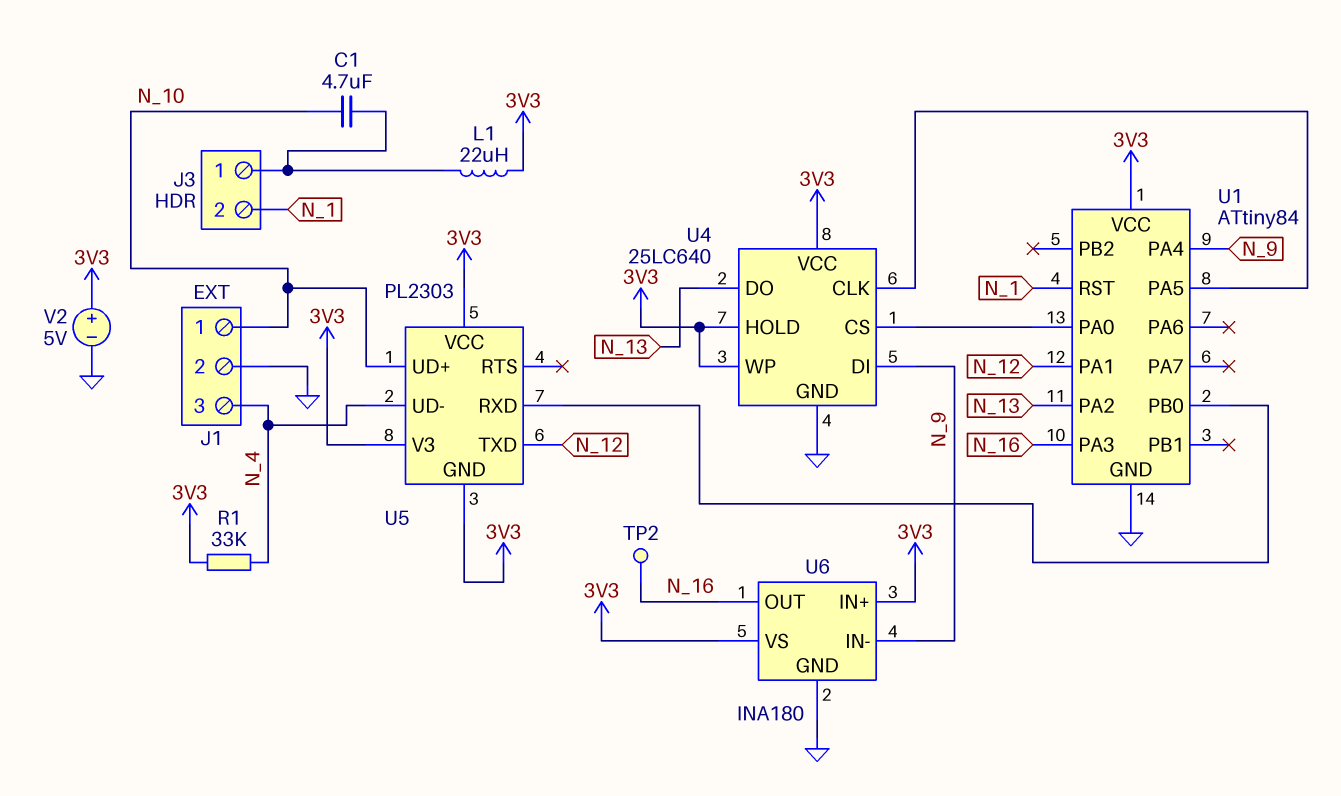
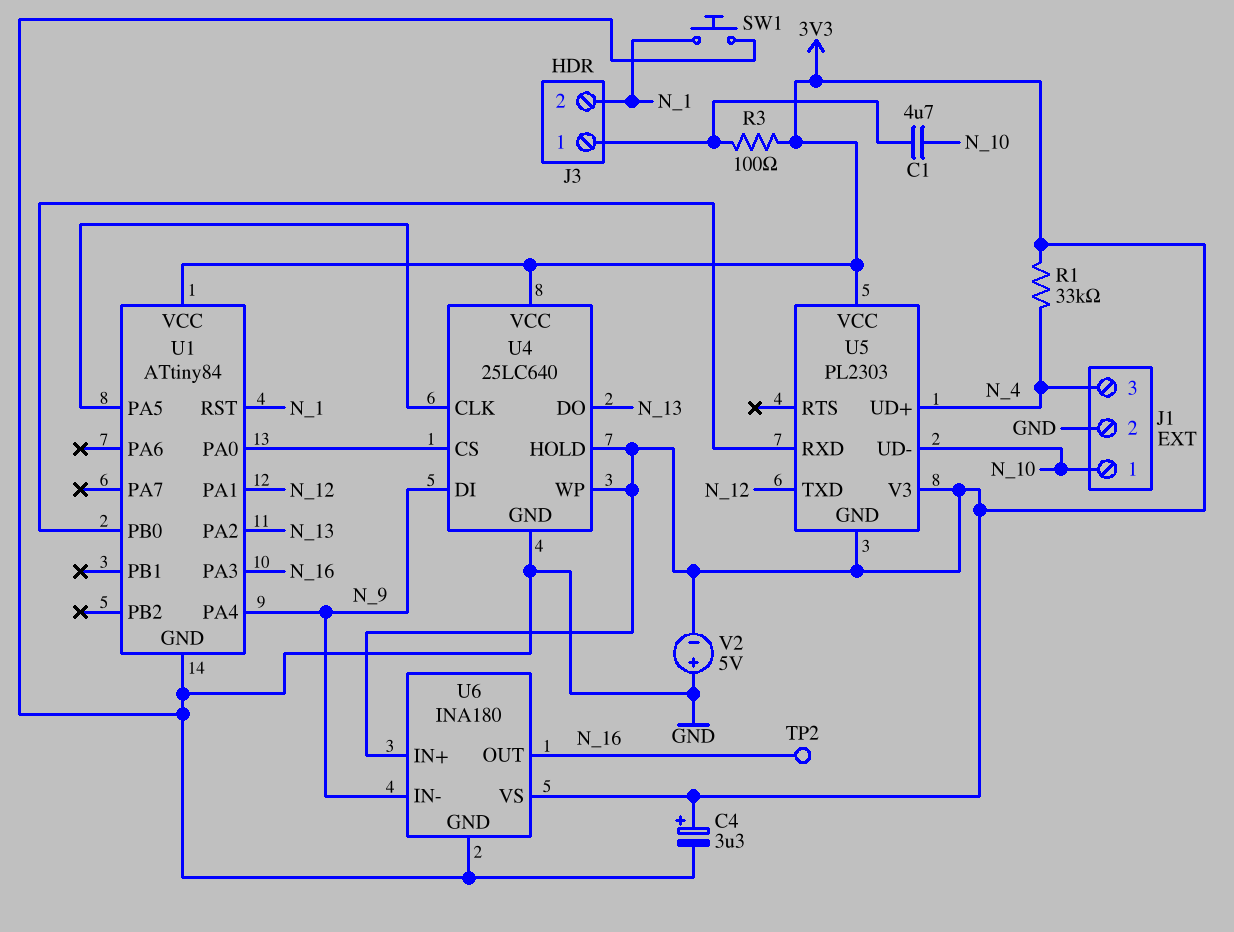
C4: none -> 3.3uF (plus 3V3, minus GND)
L1: 22uH (3V3, J3/1) -> none
R3: none -> 100 (3V3, J3/1)
SW1: none -> button (GND, N_1)
U5 pin UD+: N_10 -> N_4
U5 pin UD-: N_4 -> N_10
V2: 5V (plus 3V3, minus GND) -> 5V (plus GND, minus 3V3)

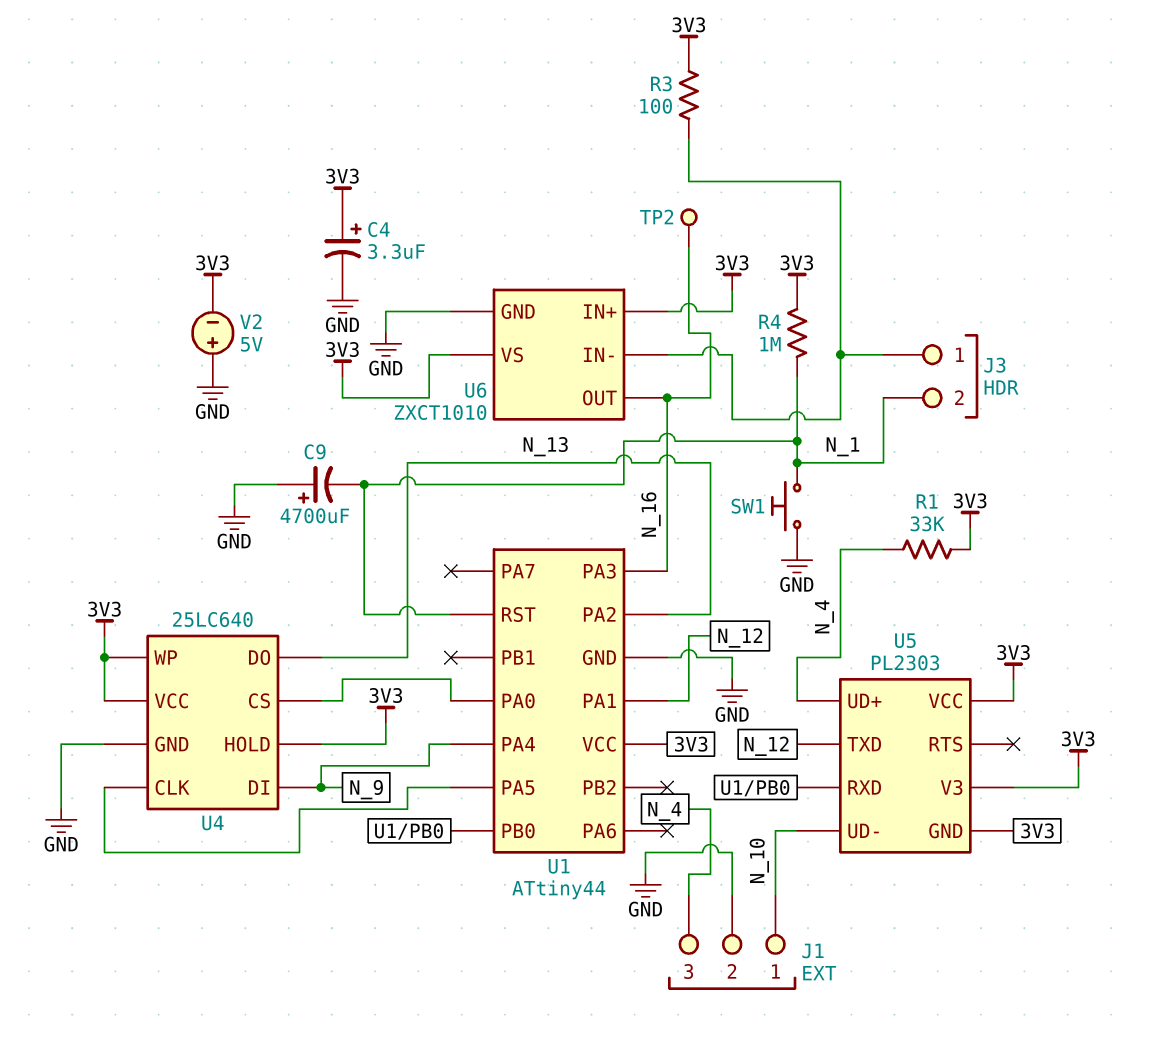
C1: 4.7uF (J3/1, N_10) -> none
C9: none -> 4700uF (plus GND, minus N_1)
R4: none -> 1M (3V3, N_1)
U1: ATtiny84 -> ATtiny44
U6: INA180 -> ZXCT1010
U6 pin IN-: N_9 -> J3/1

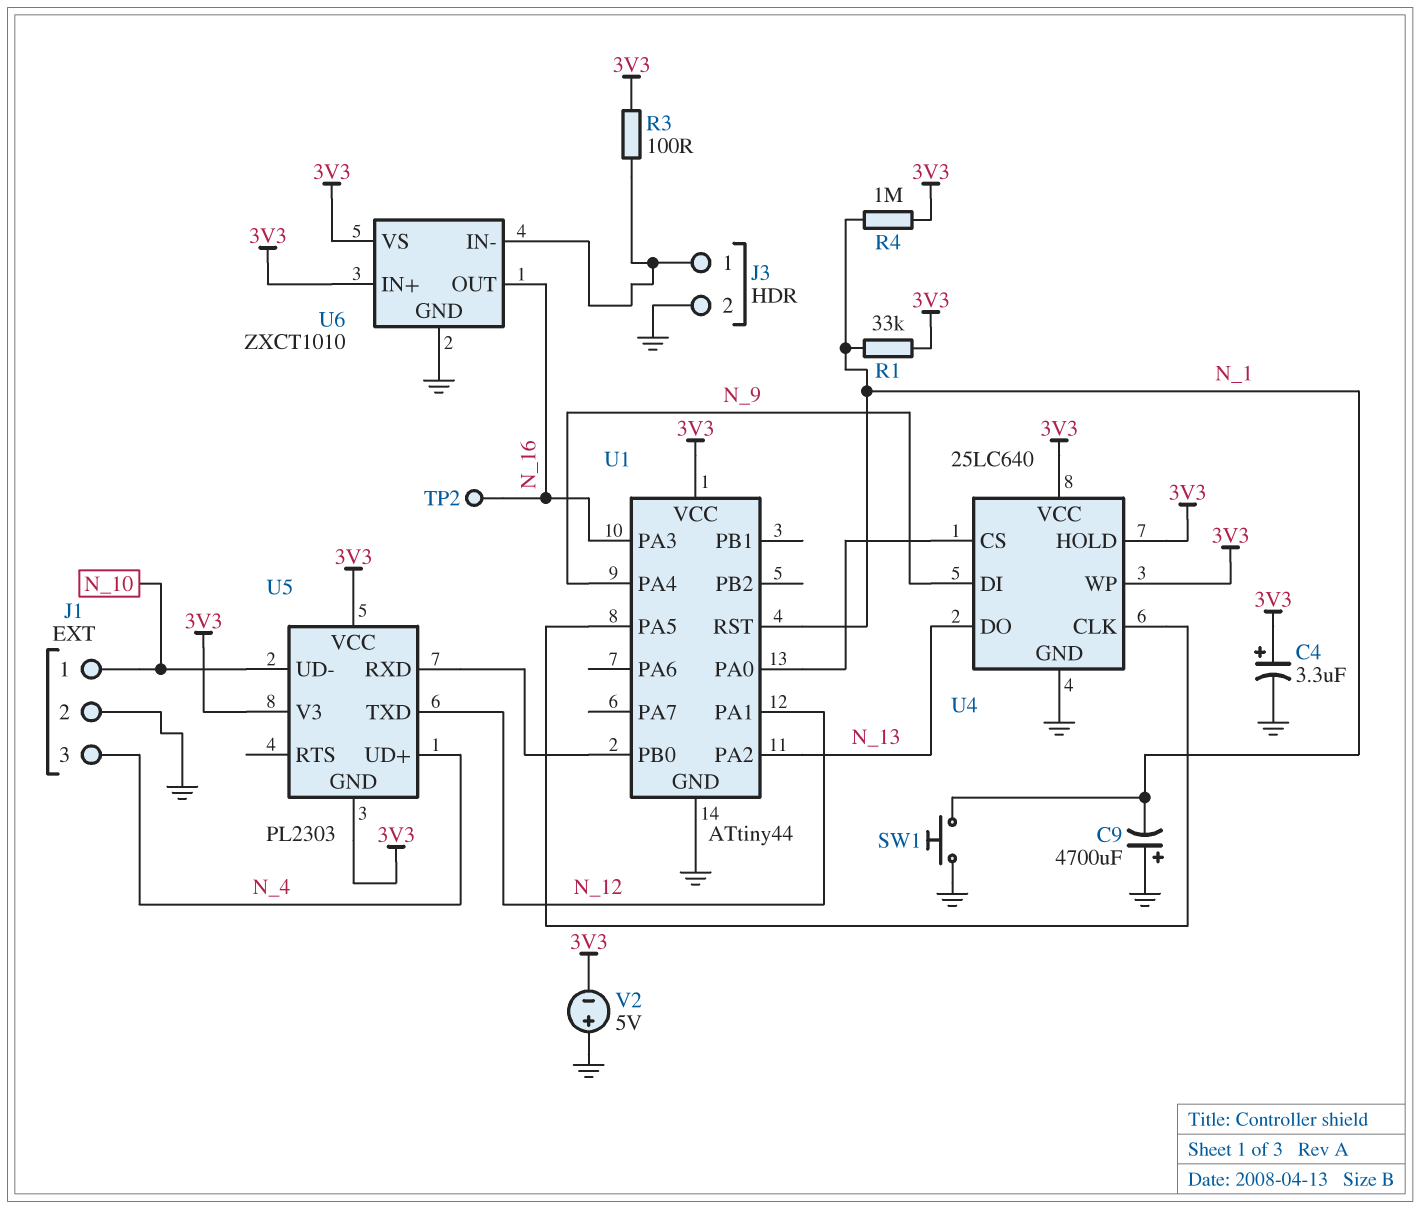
J3 pin 2: N_1 -> GND
R1: 33k (3V3, N_4) -> 33k (3V3, N_1)

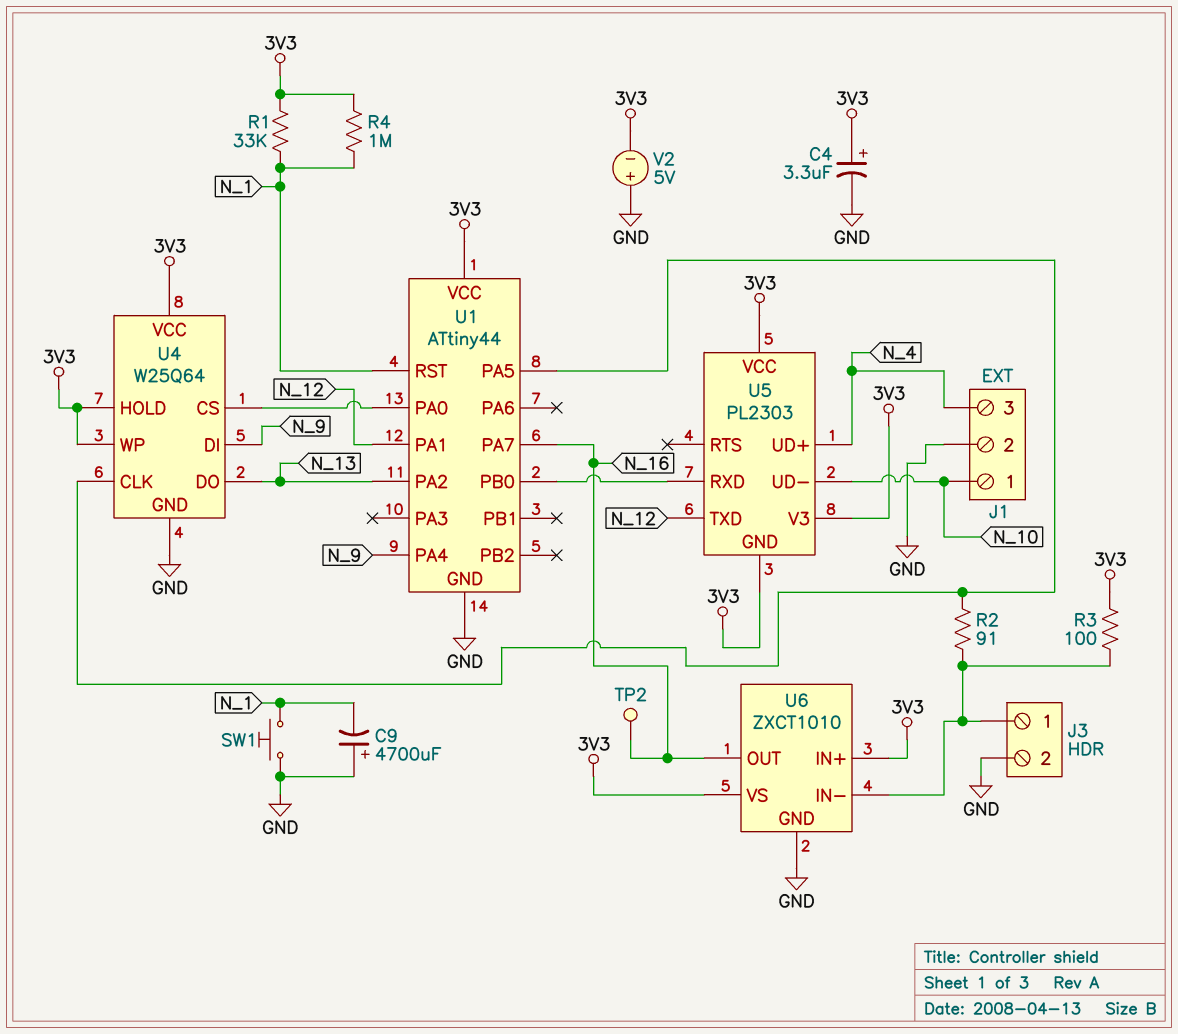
R2: none -> 91 (J3/1, U1/PA5)
U1 pin PA3: N_16 -> none
U1 pin PA7: none -> N_16
U4: 25LC640 -> W25Q64

